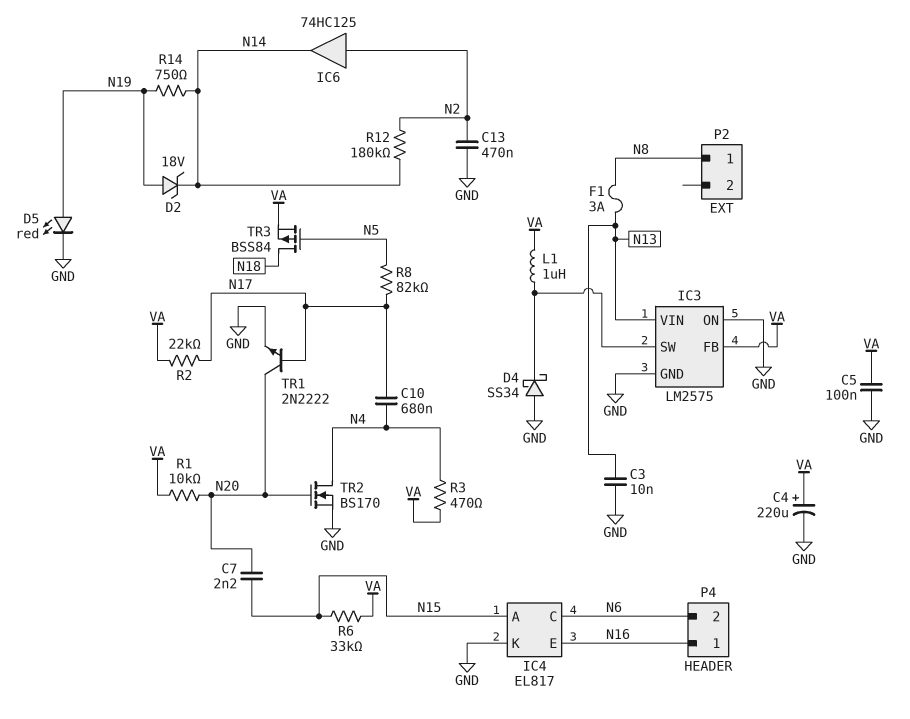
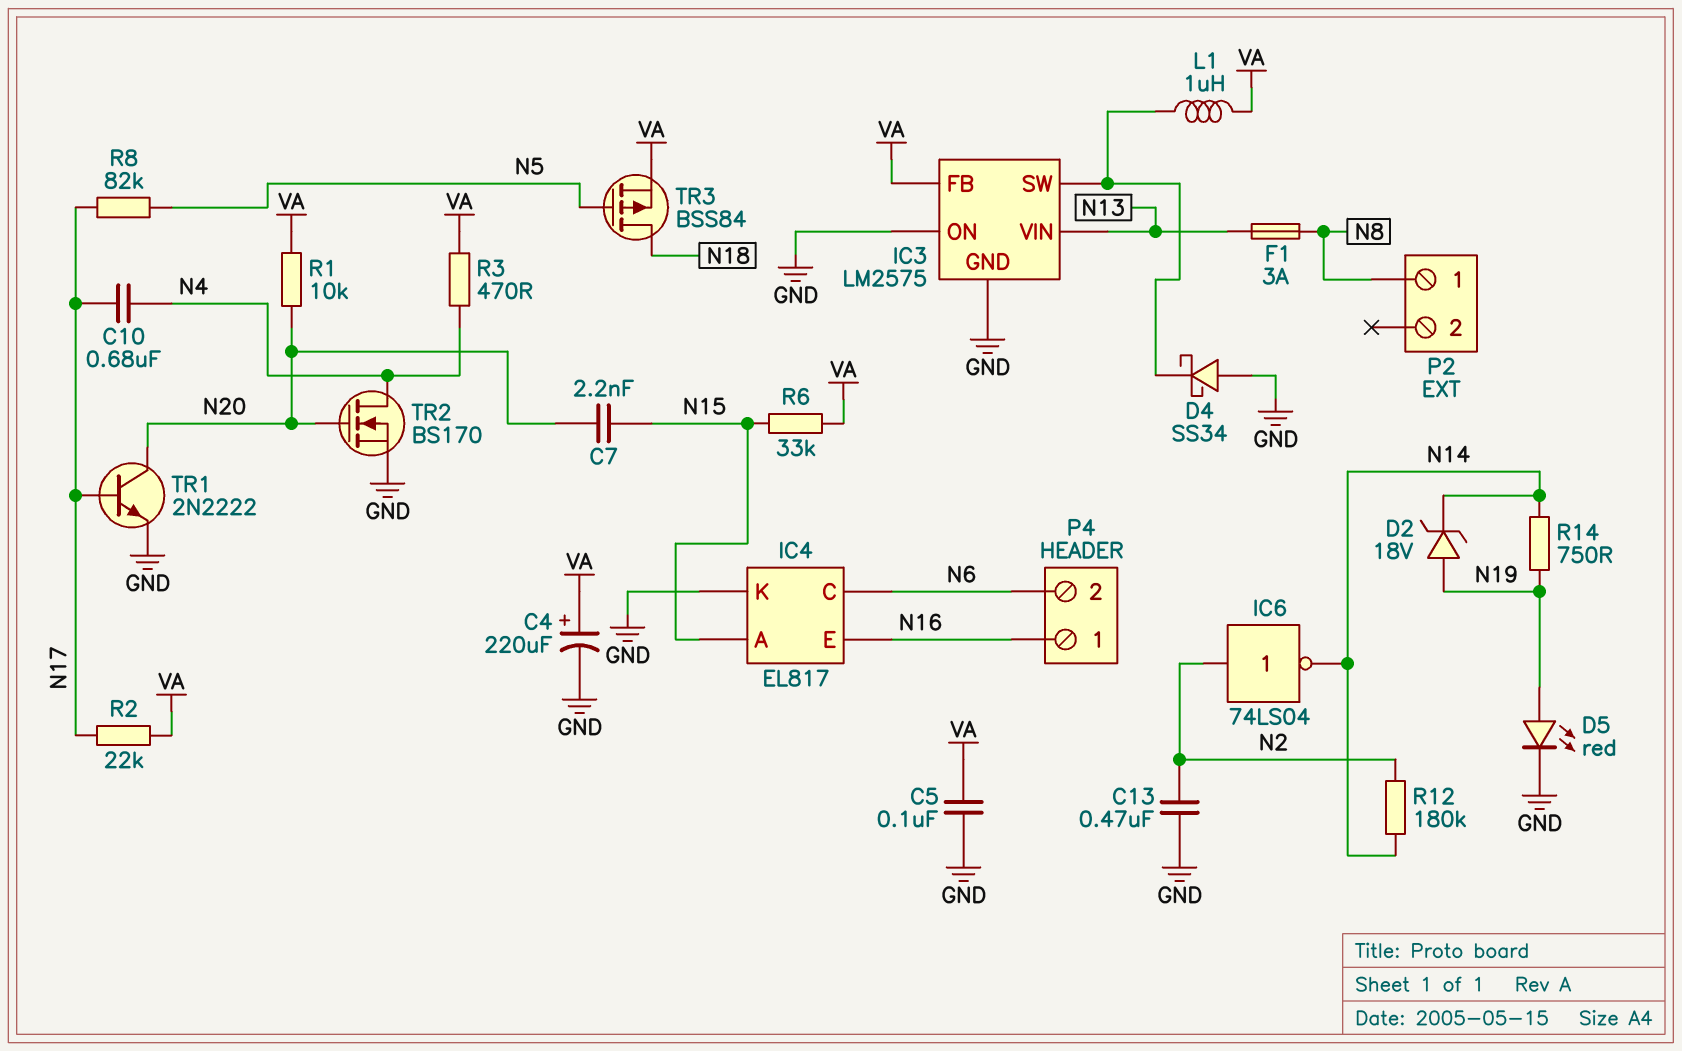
C3: 10nF (GND, N13) -> none
IC6: buffer 74HC125 (in N2, out N14) -> NOT 74LS04 (in N2, out N14)

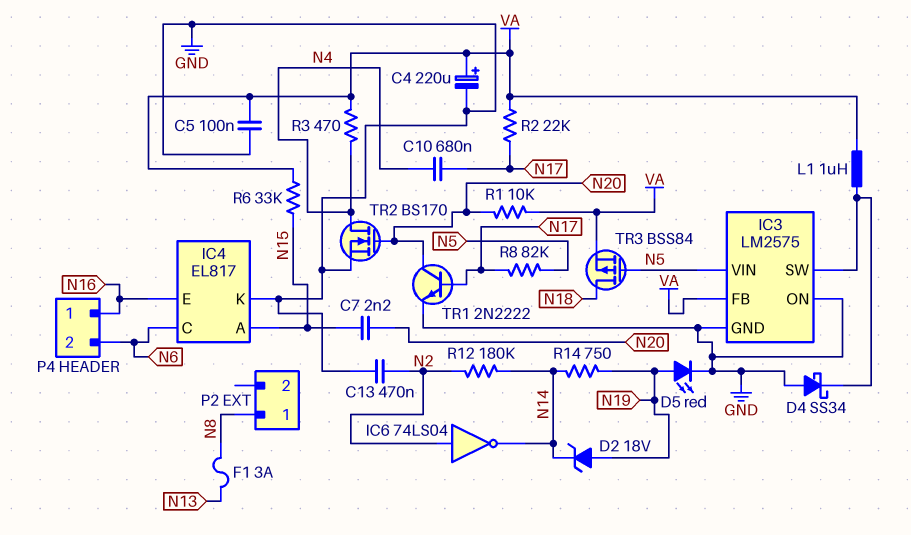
IC3 pin VIN: N13 -> N5

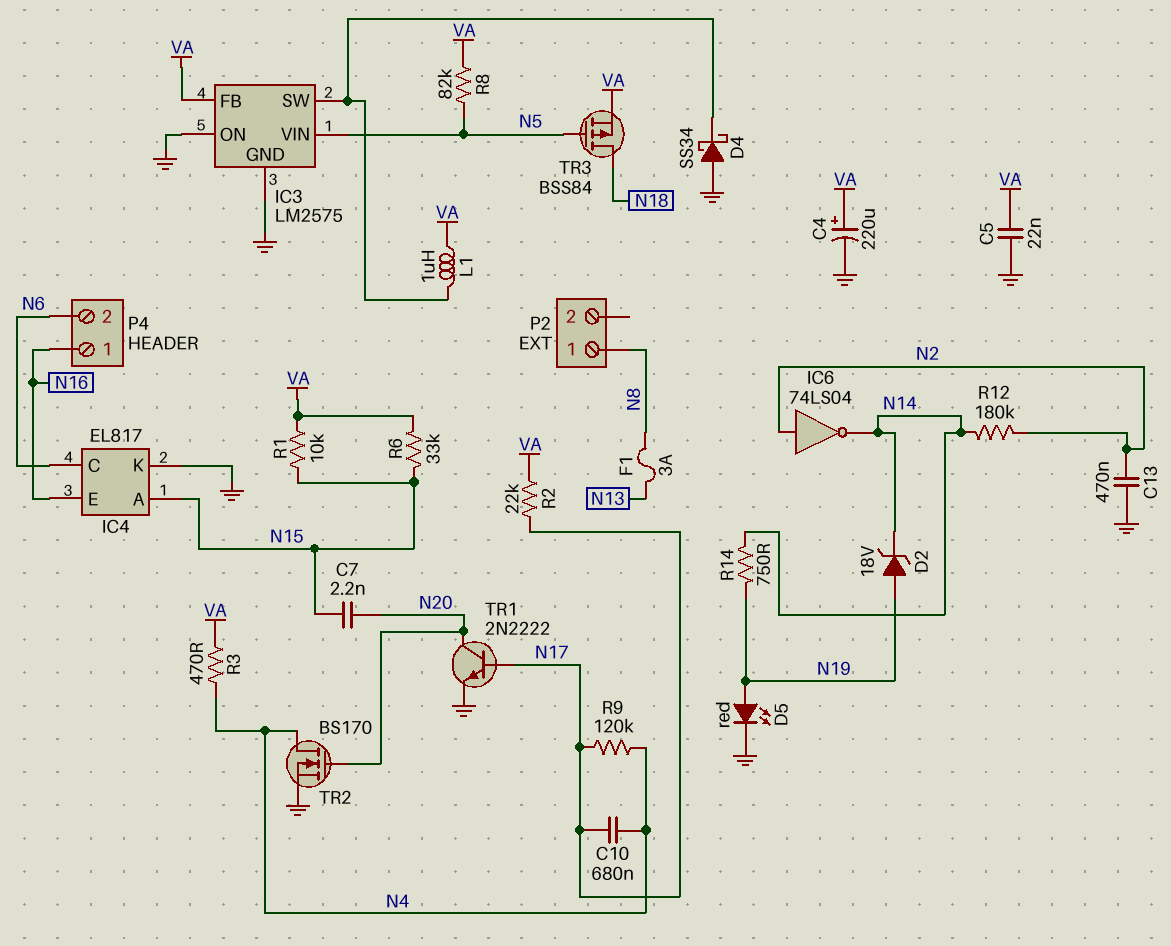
C5: 100nF (GND, VA) -> 22nF (GND, VA)
R1: 10k (N20, VA) -> 10k (N15, VA)
R8: 82k (N5, N17) -> 82k (N5, VA)
R9: none -> 120k (N4, N17)

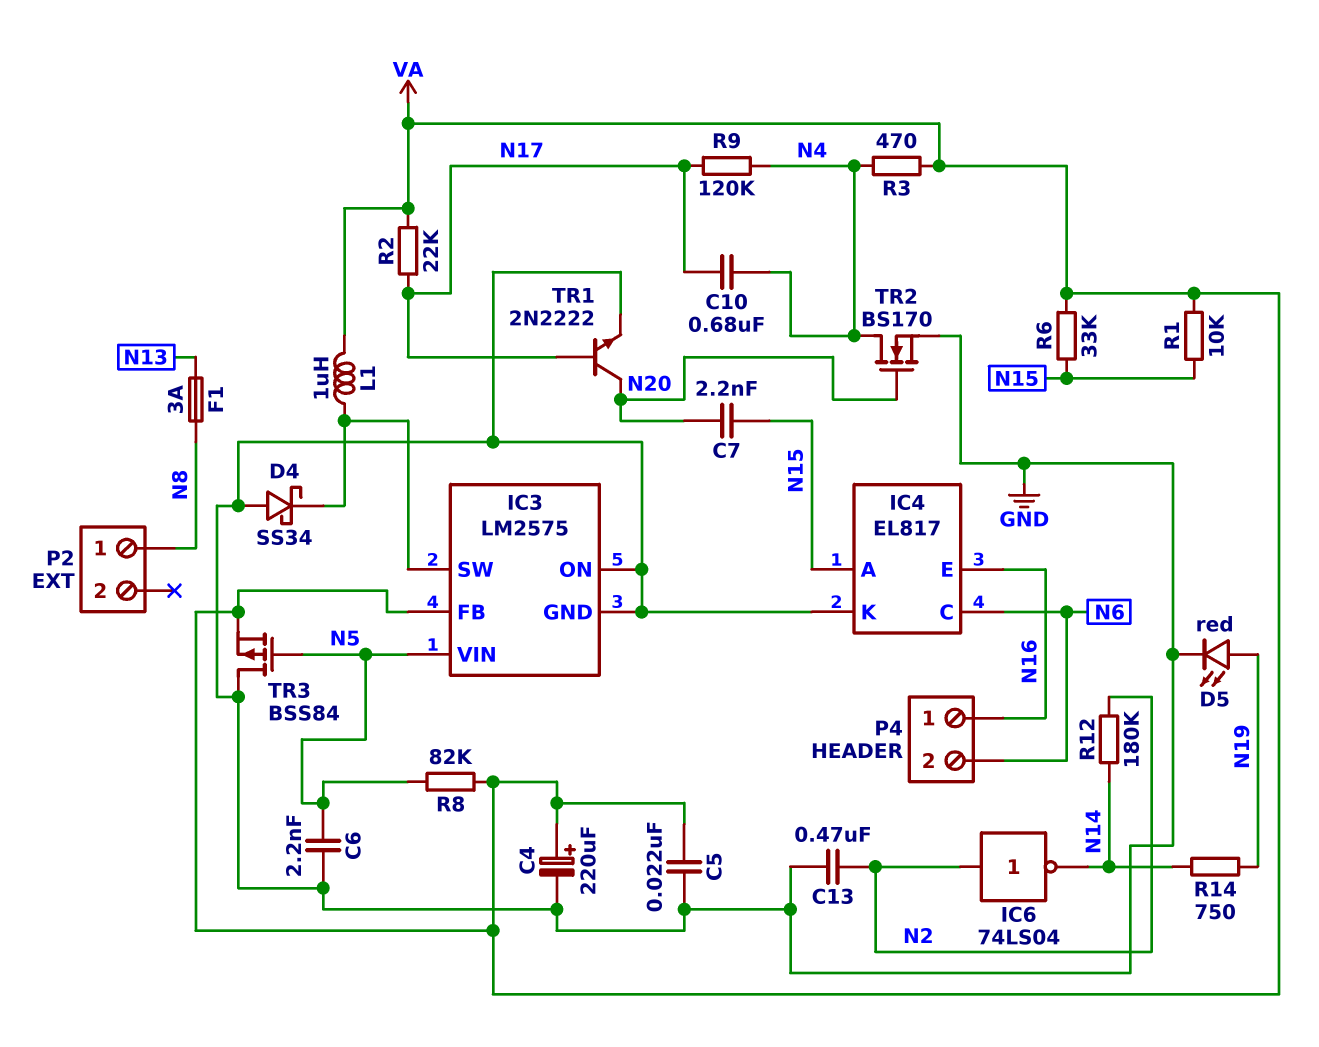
C6: none -> 2.2nF (GND, N5)
D2: zener 18V (A N19, K N14) -> none
TR3: PMOS BSS84 (G N5, D N18, S VA) -> PMOS BSS84 (G N5, D GND, S VA)

